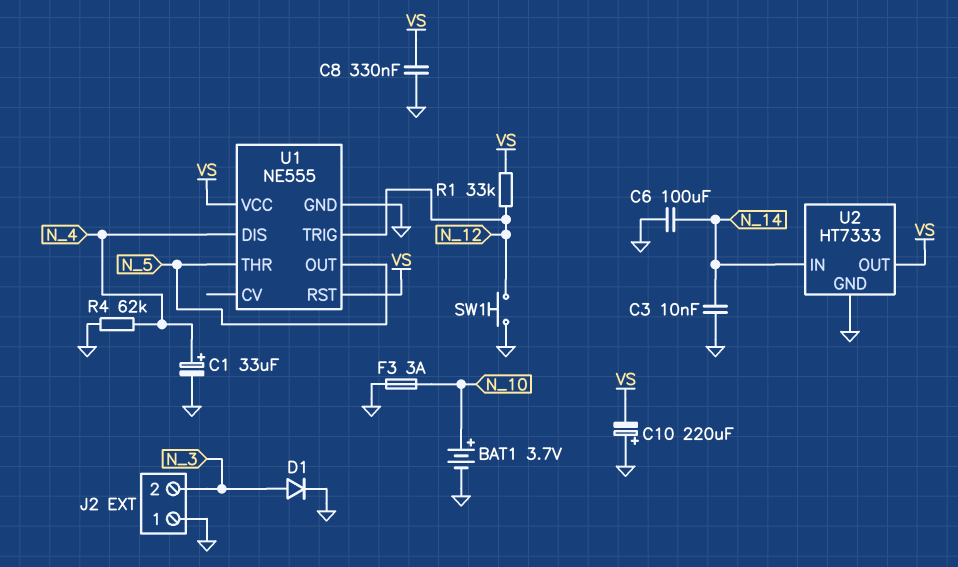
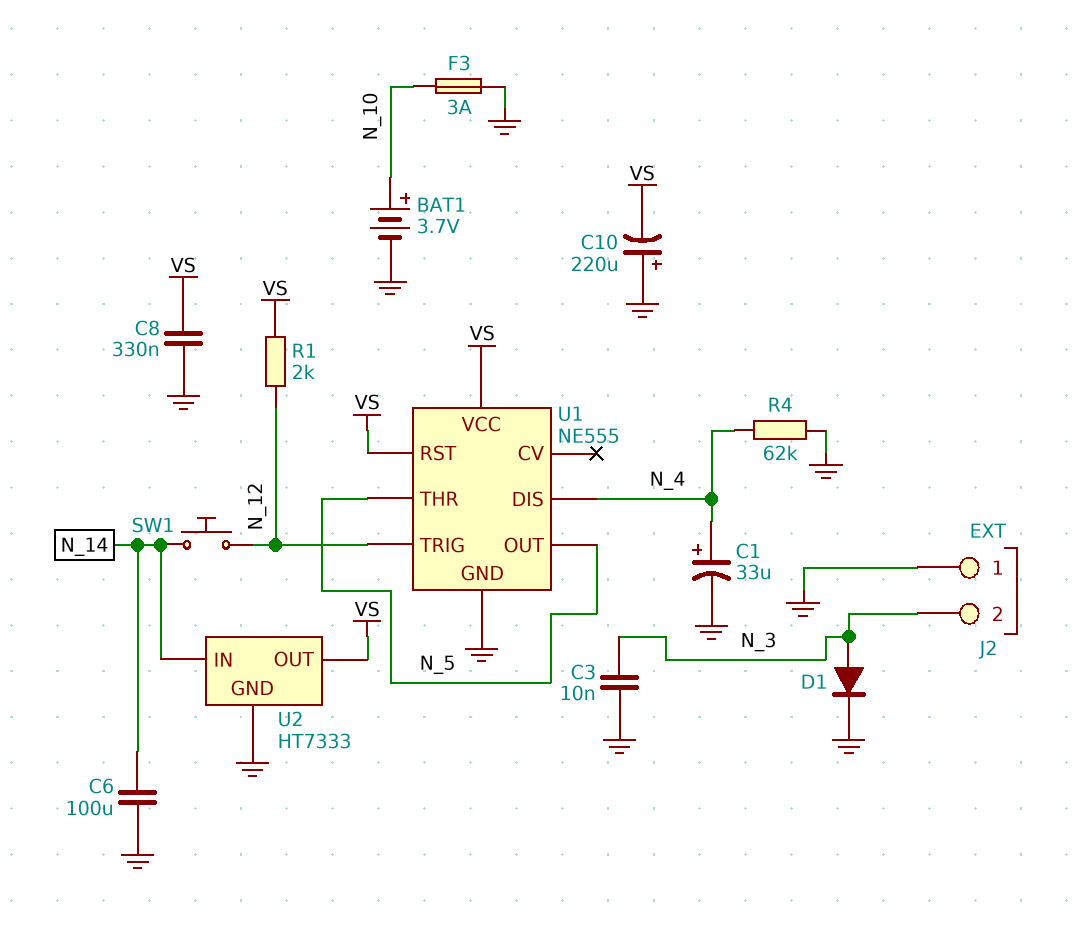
C3: 10nF (GND, N_14) -> 10nF (GND, N_3)
R1: 33k (N_12, VS) -> 2k (N_12, VS)
SW1: button (GND, N_12) -> button (N_12, N_14)

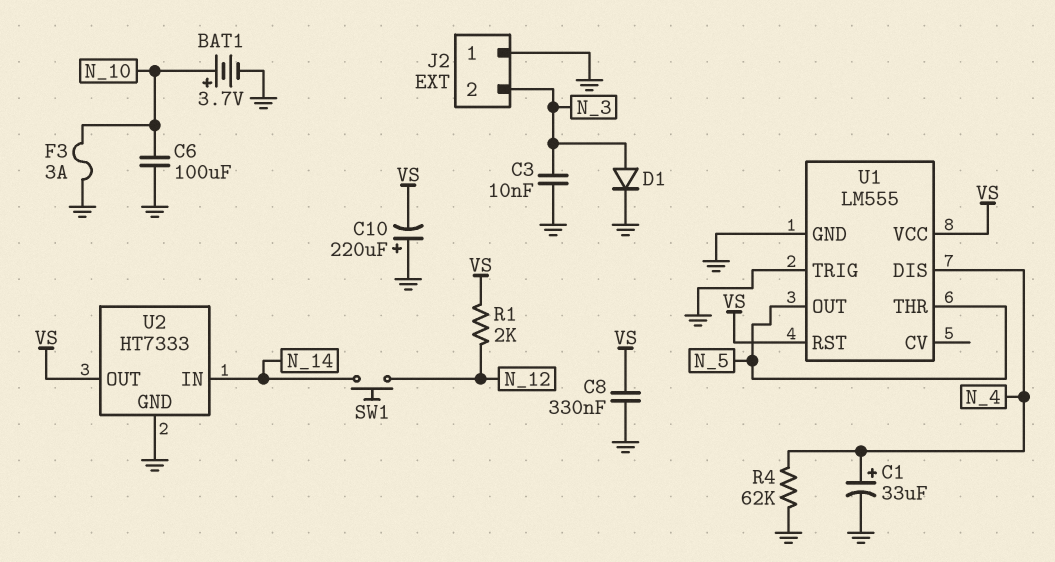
C6: 100uF (GND, N_14) -> 100uF (GND, N_10)
U1: NE555 -> LM555
U1 pin TRIG: N_12 -> GND

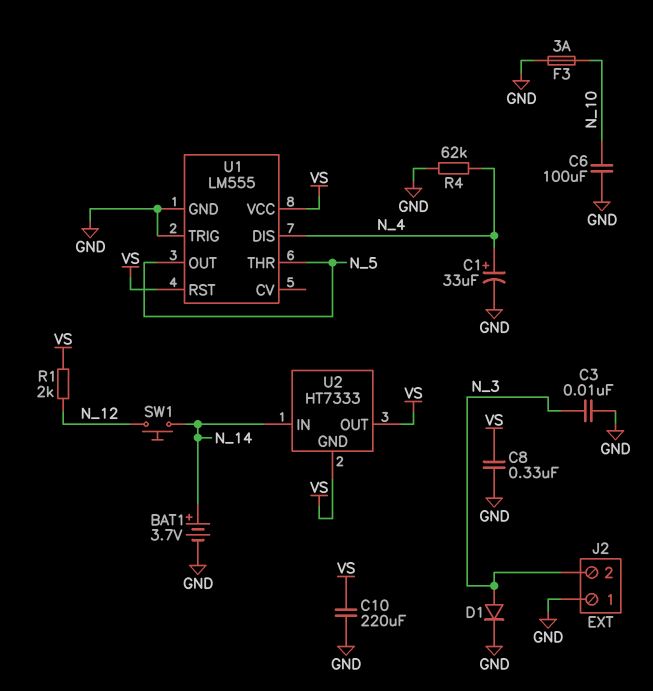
BAT1: 3.7V (plus N_10, minus GND) -> 3.7V (plus N_14, minus GND)
C10: 220uF (plus GND, minus VS) -> 220uF (GND, VS)
U2 pin GND: GND -> VS

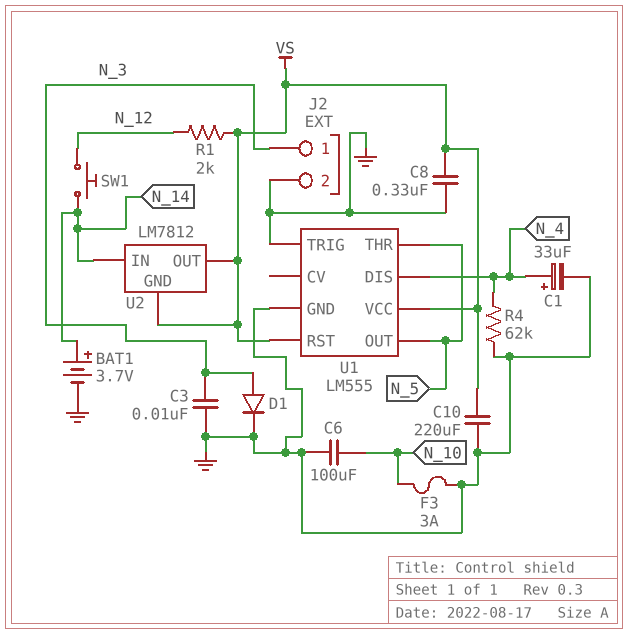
J2 pin 1: GND -> N_3
J2 pin 2: N_3 -> GND
U2: HT7333 -> LM7812

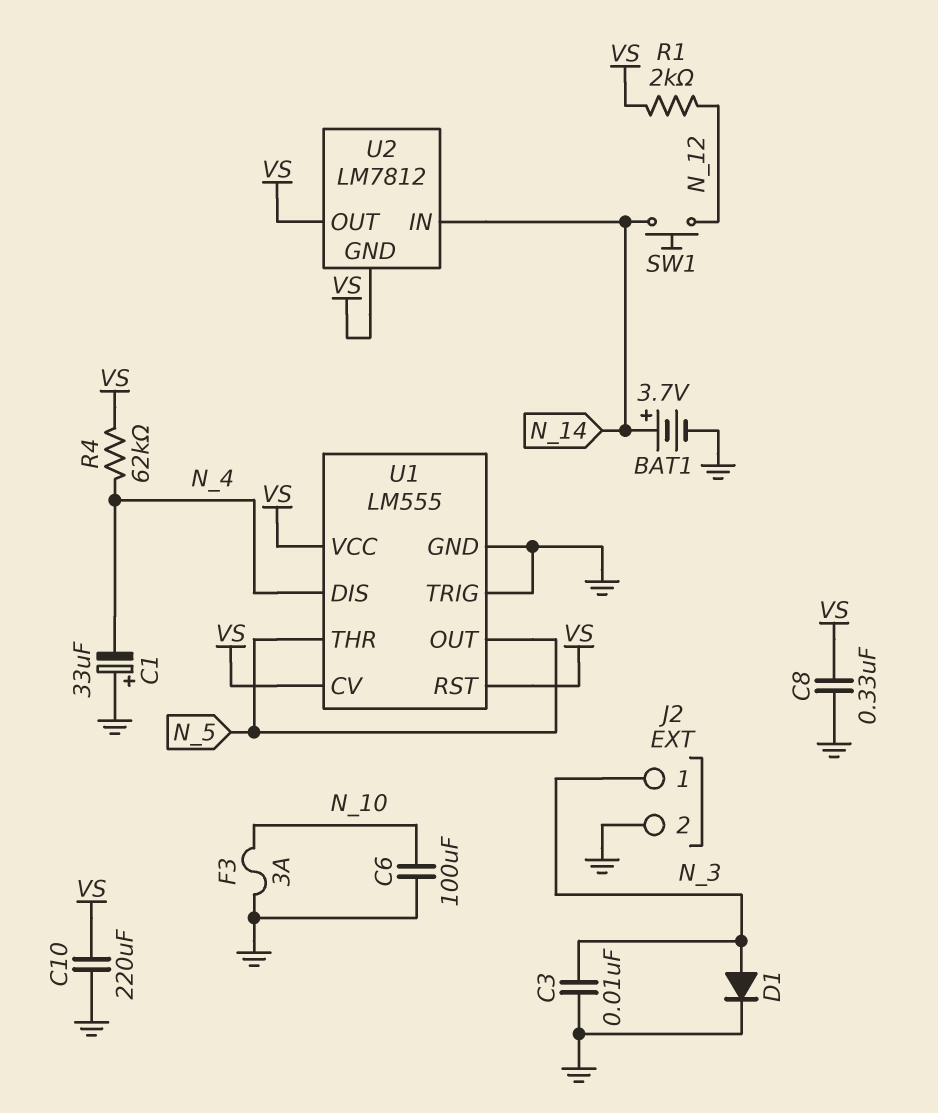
C1: 33uF (plus N_4, minus GND) -> 33uF (plus GND, minus N_4)
R4: 62k (GND, N_4) -> 62k (N_4, VS)
U1 pin CV: none -> VS

